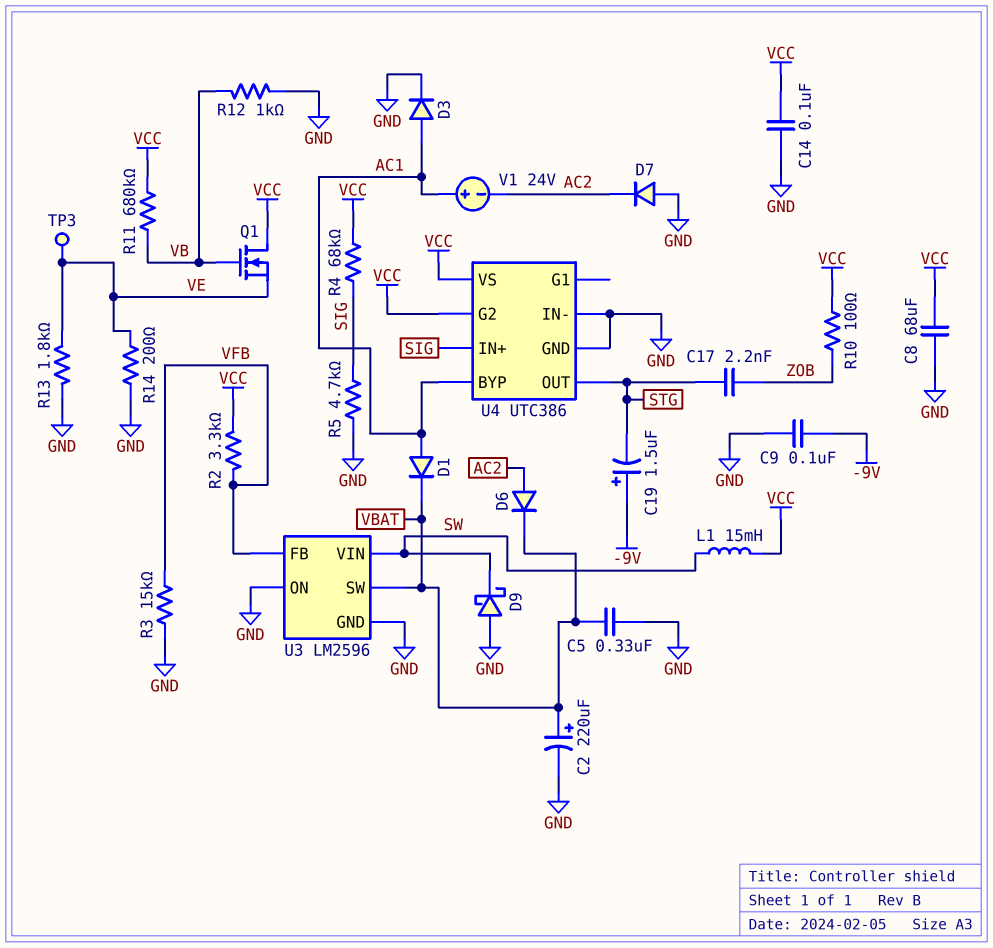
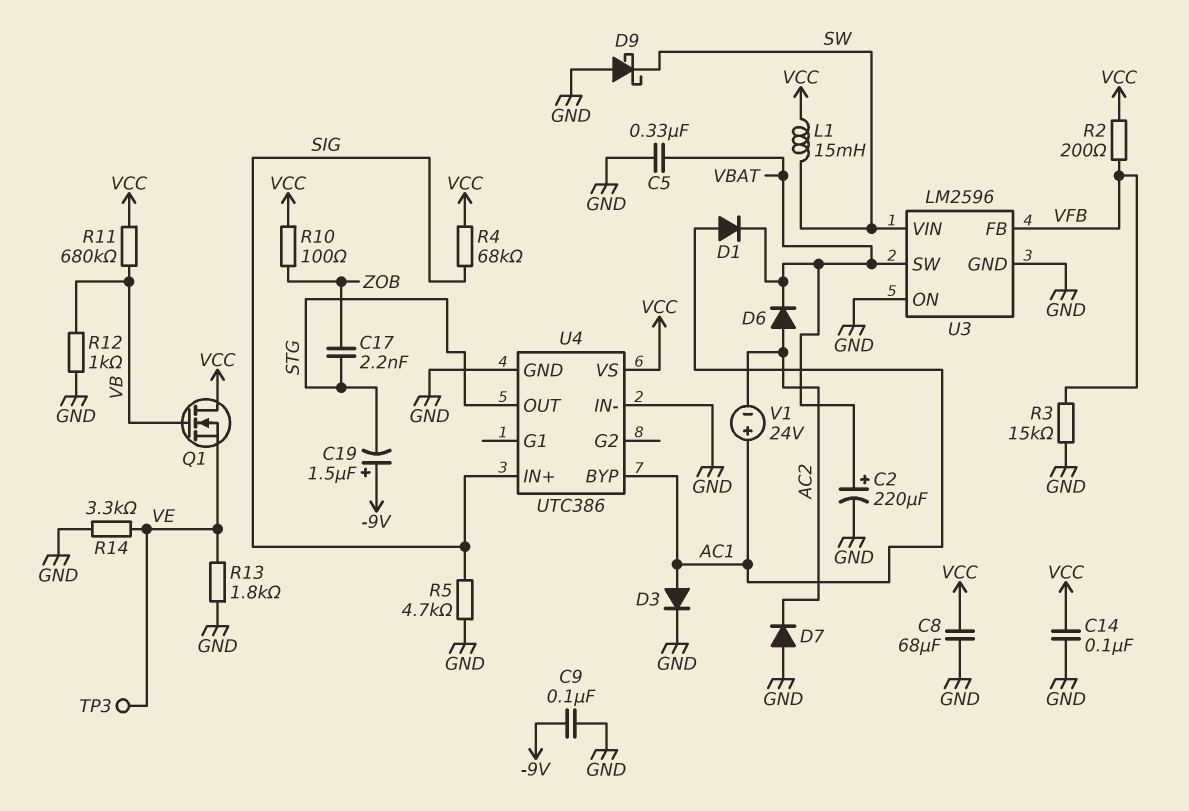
R2: 3.3k (VCC, VFB) -> 200 (VCC, VFB)
R14: 200 (GND, VE) -> 3.3k (GND, VE)
U4 pin G2: VCC -> none

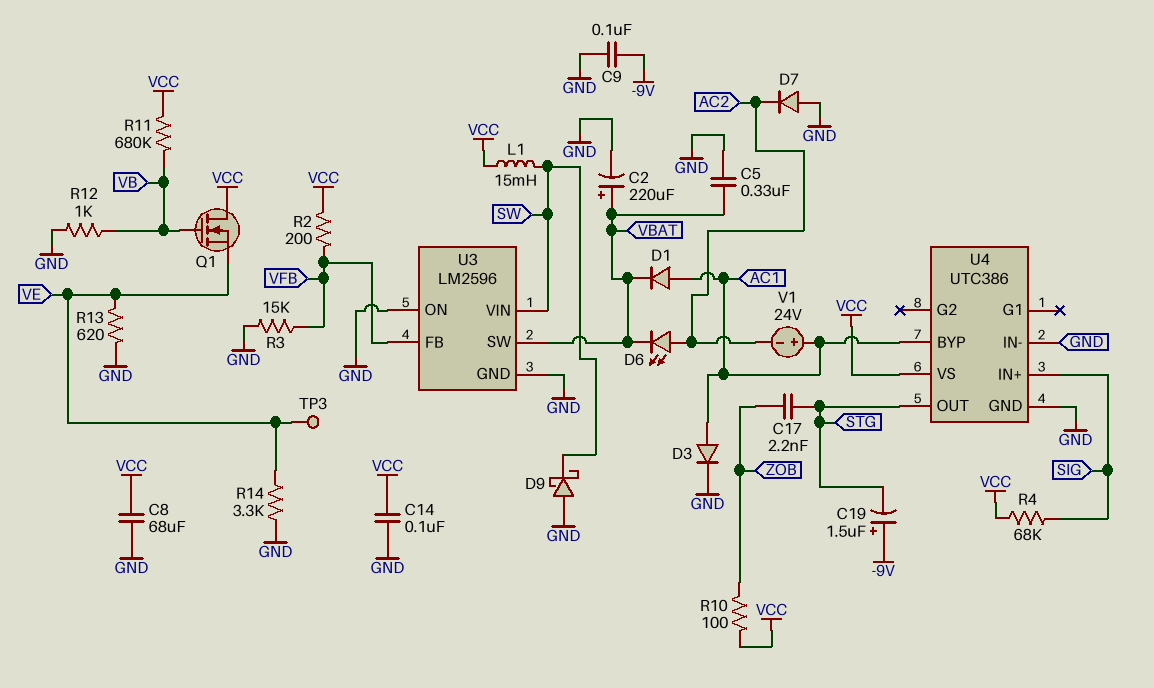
D6: diode (A AC2, K VBAT) -> LED (A AC2, K VBAT)
R5: 4.7k (GND, SIG) -> none
R13: 1.8k (GND, VE) -> 620 (GND, VE)

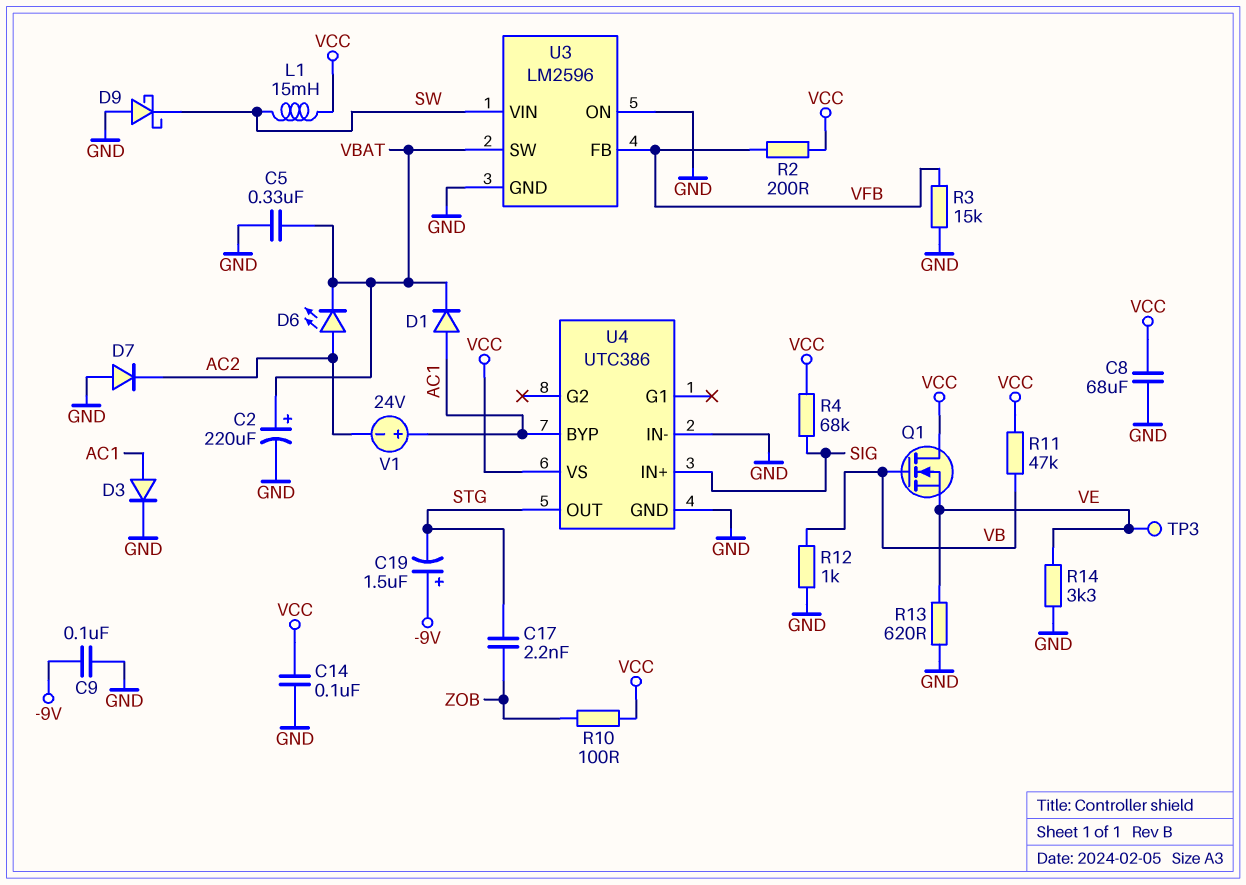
R11: 680k (VB, VCC) -> 47k (VB, VCC)

